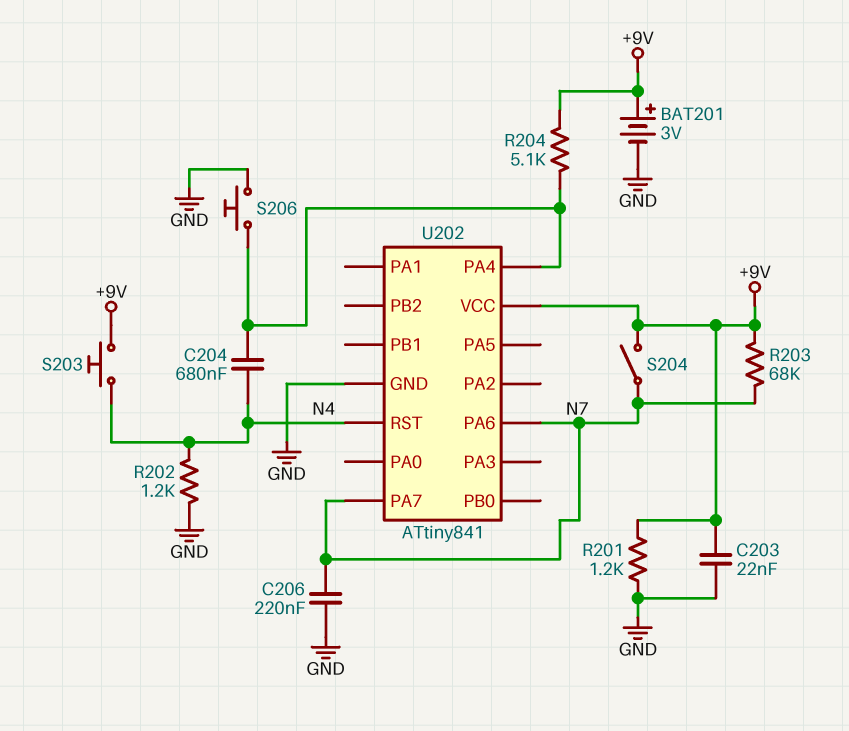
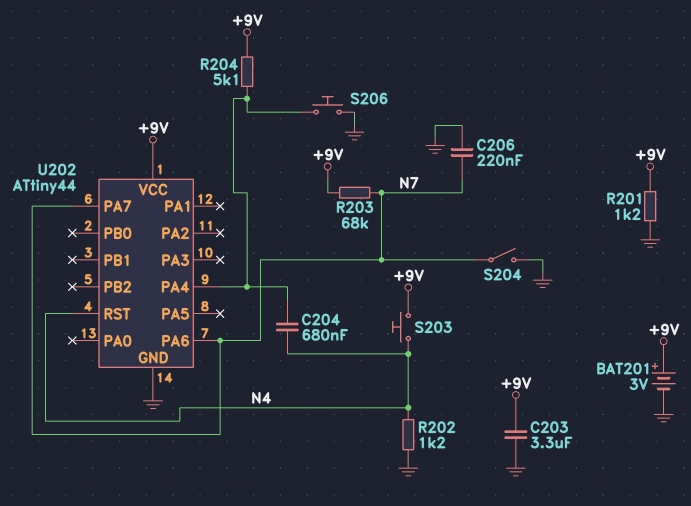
C203: 22nF (+9V, GND) -> 3.3uF (+9V, GND)
S204: switch (+9V, N7) -> switch (GND, N7)
U202: ATtiny841 -> ATtiny44

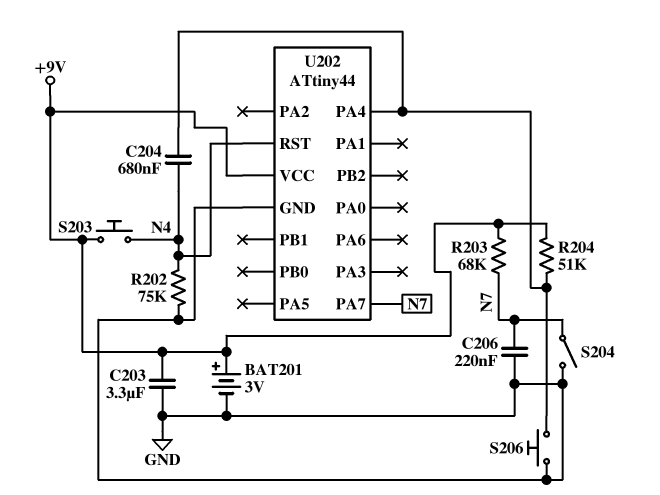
R201: 1.2k (+9V, GND) -> none
R202: 1.2k (GND, N4) -> 75k (GND, N4)
R204: 5.1k (+9V, U202/PA4) -> 51k (+9V, U202/PA4)
U202 pin PA6: N7 -> none

